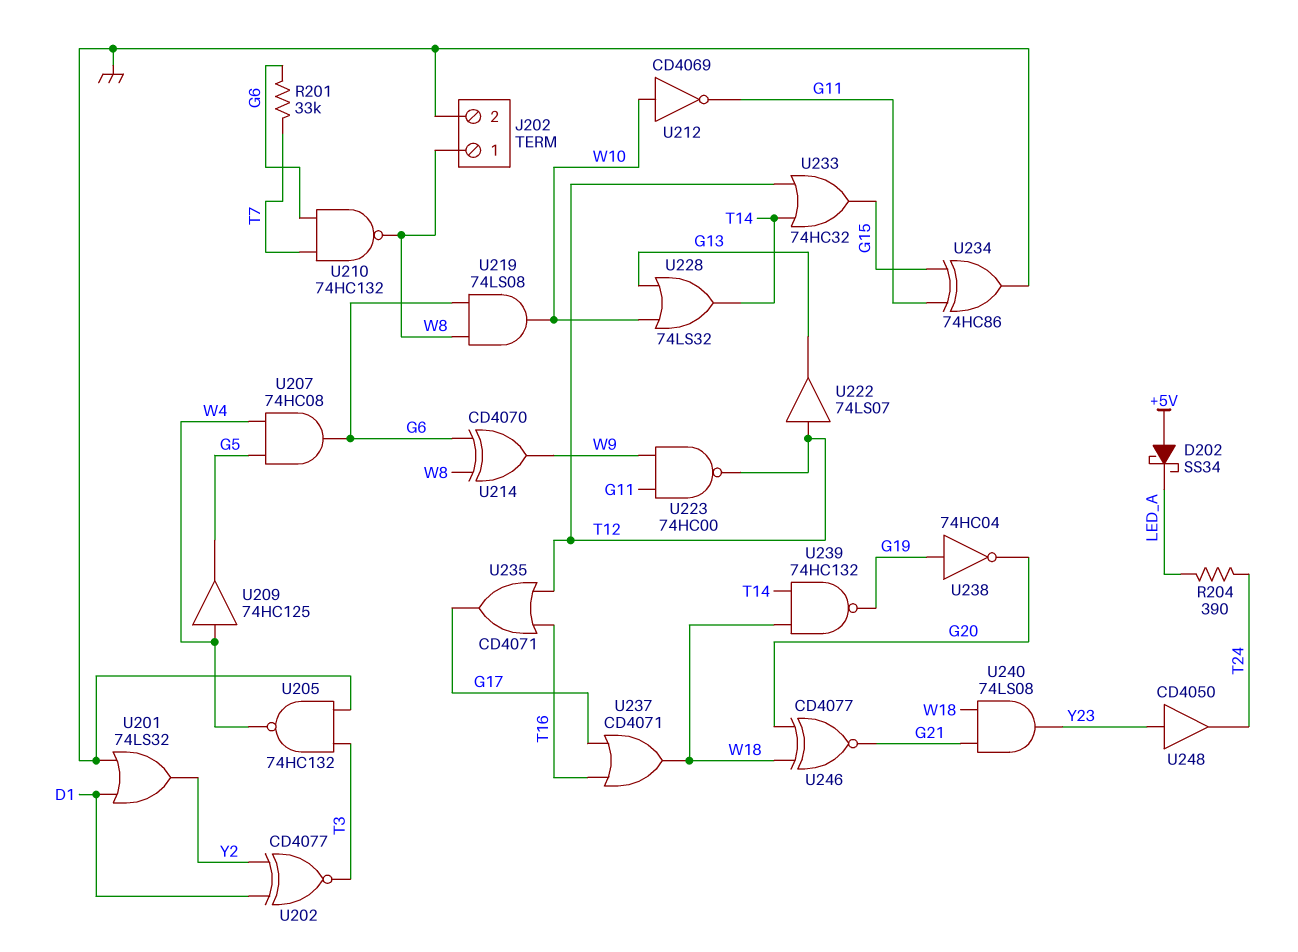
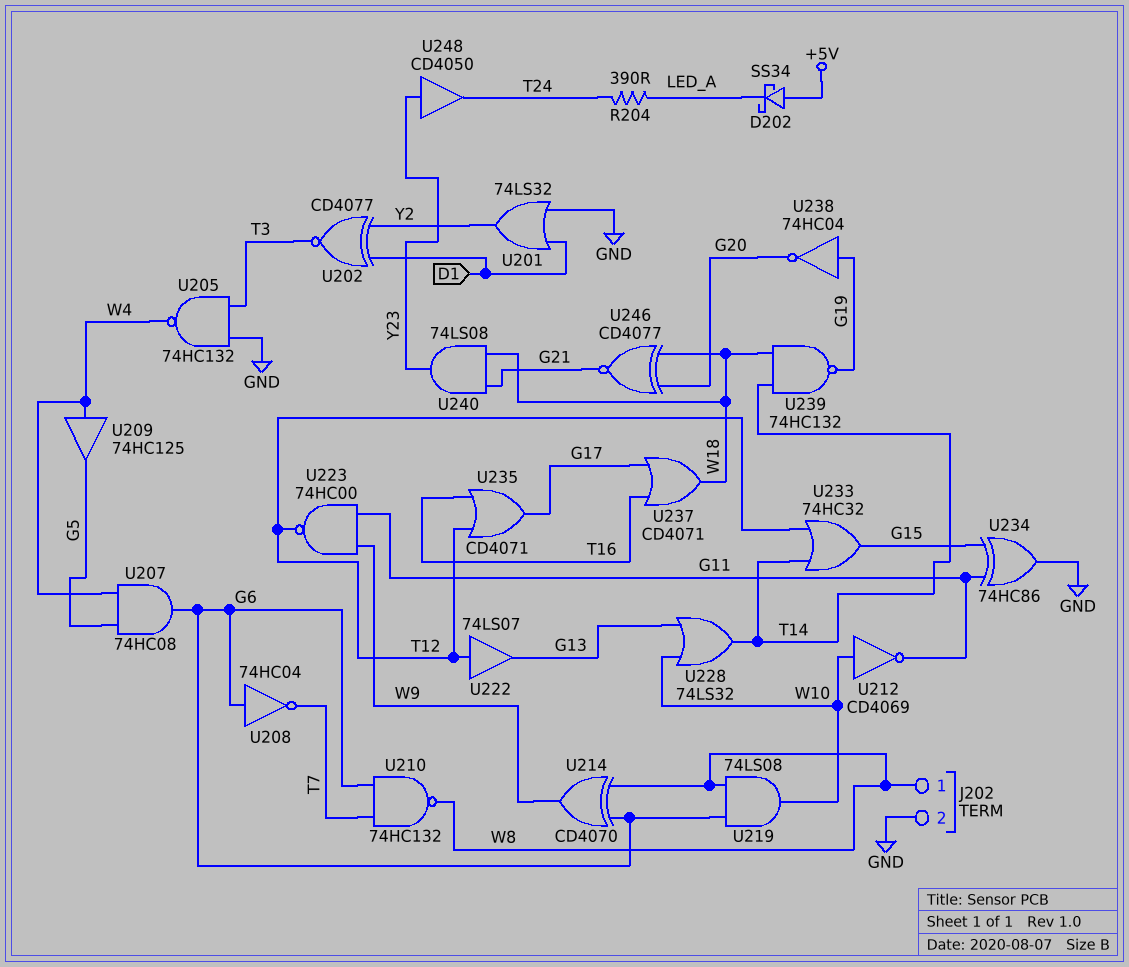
R201: 33k (G6, T7) -> none
U208: none -> NOT 74HC04 (in G6, out T7)

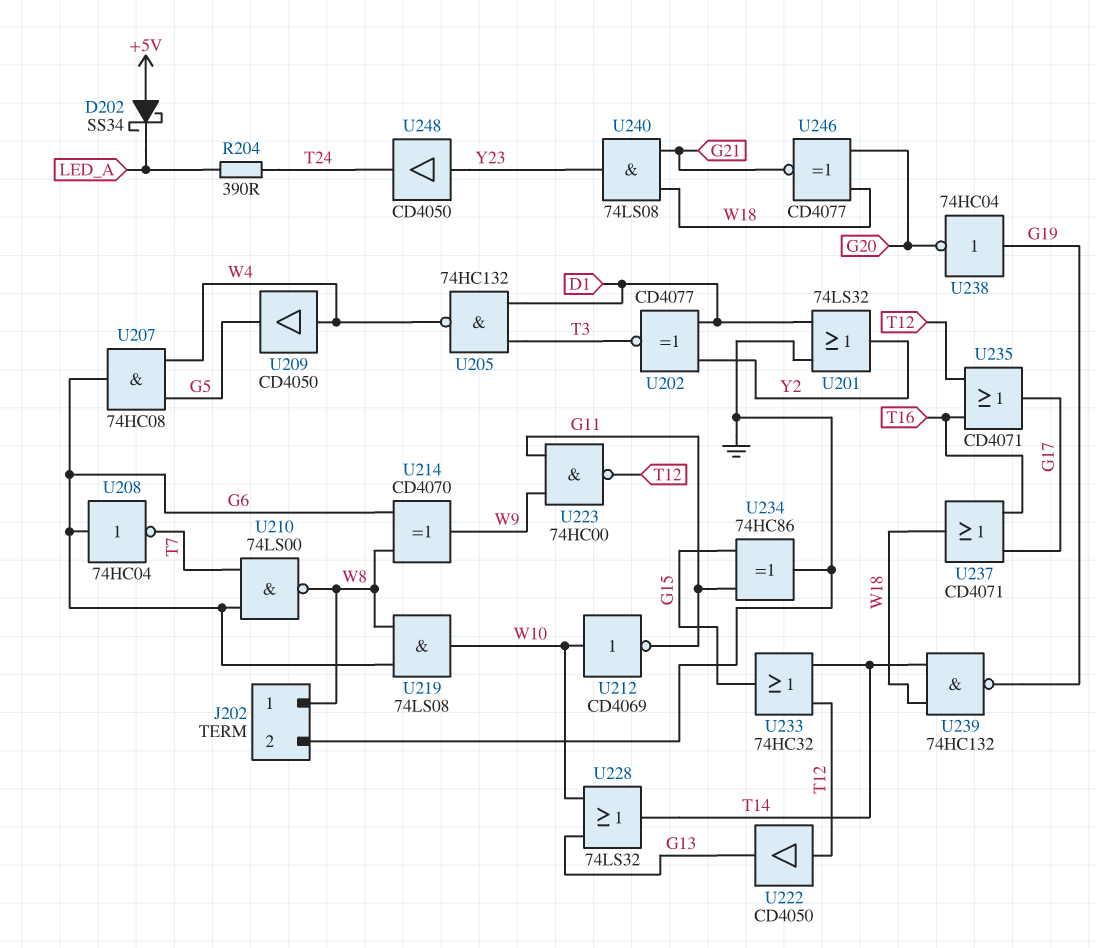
U205: NAND 74HC132 (in GND, in T3, out W4) -> NAND 74HC132 (in D1, in T3, out W4)
U209: buffer 74HC125 (in W4, out G5) -> buffer CD4050 (in W4, out G5)
U210: NAND 74HC132 (in G6, in T7, out W8) -> NAND 74LS00 (in G6, in T7, out W8)
U222: buffer 74LS07 (in T12, out G13) -> buffer CD4050 (in T12, out G13)

